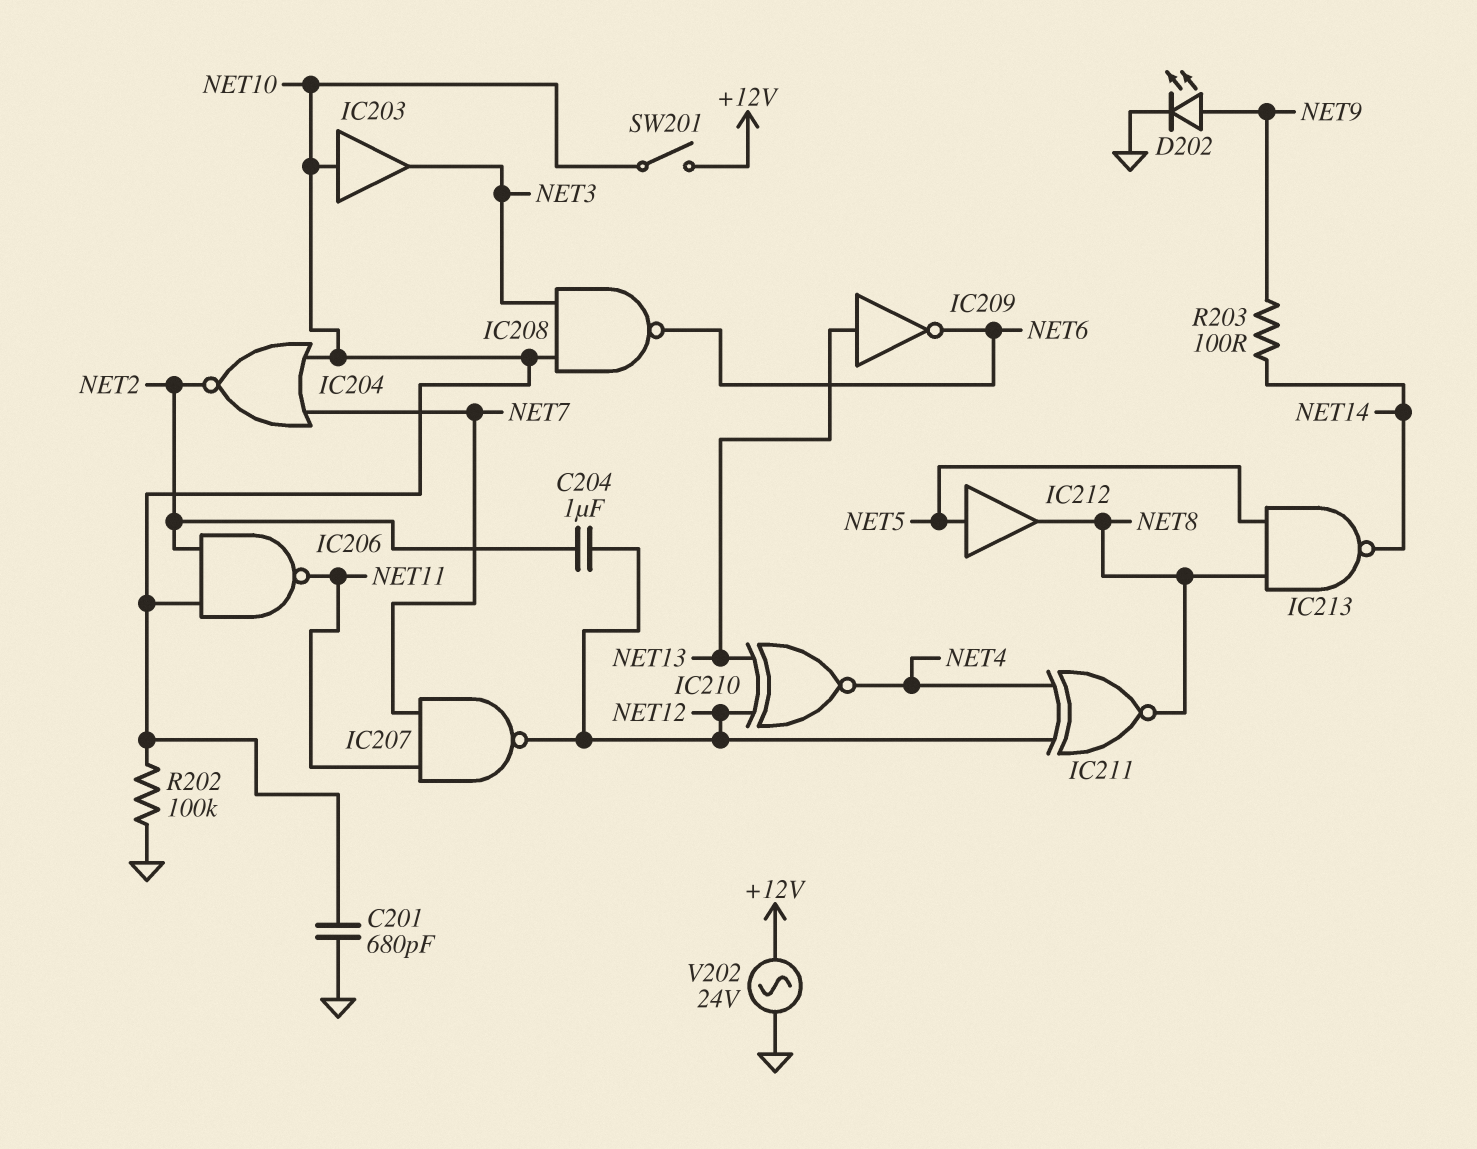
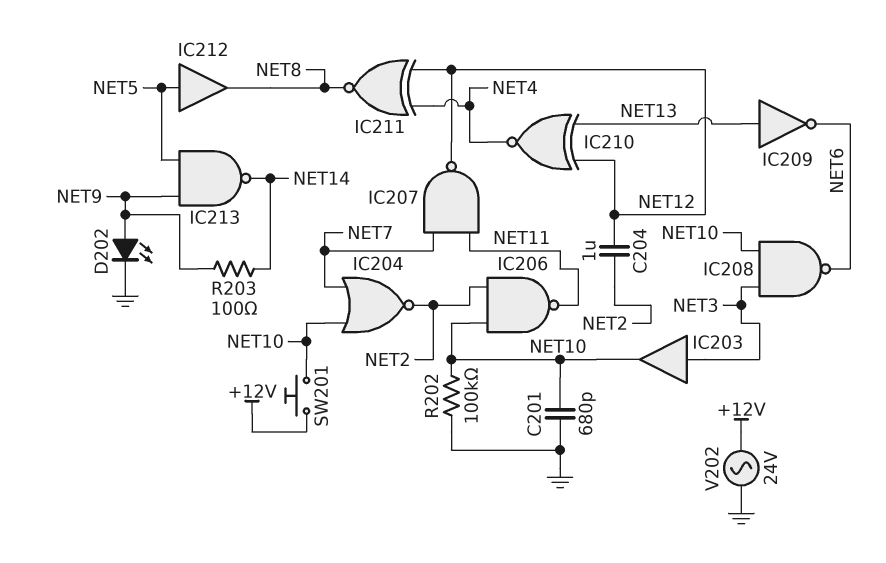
IC203: buffer (in NET10, out NET3) -> buffer (in NET3, out NET10)
IC213: NAND (in NET5, in NET8, out NET14) -> NAND (in NET5, in NET9, out NET14)
SW201: switch (+12V, NET10) -> button (+12V, NET10)

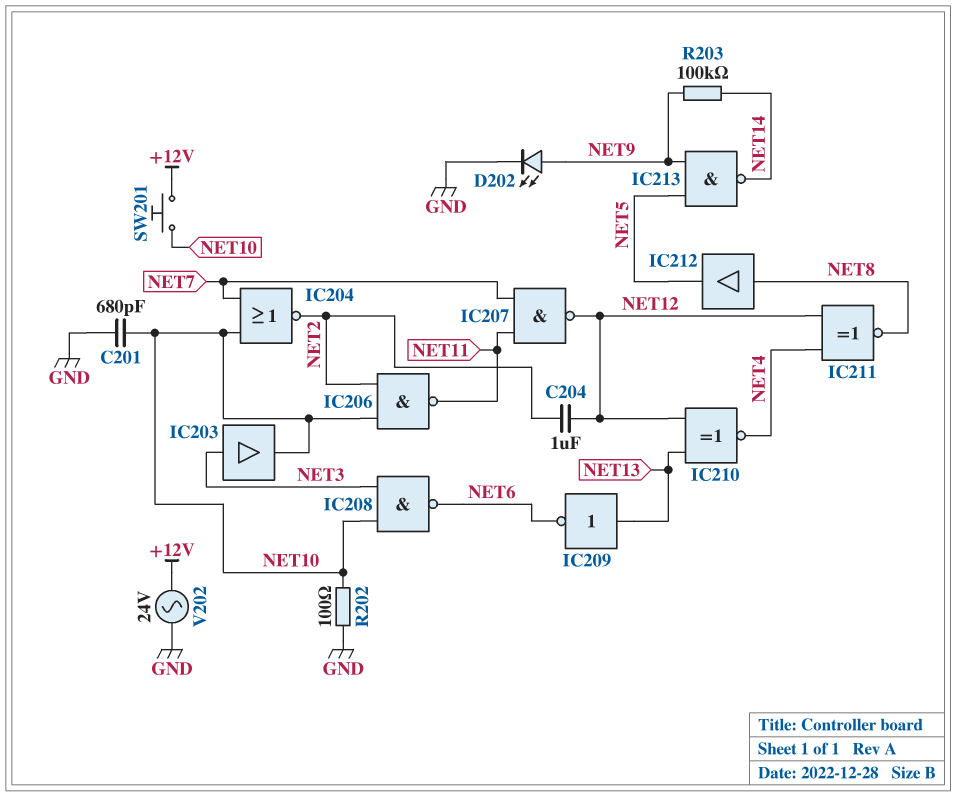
IC212: buffer (in NET5, out NET8) -> buffer (in NET8, out NET5)
R202: 100k (GND, NET10) -> 100 (GND, NET10)
R203: 100 (NET9, NET14) -> 100k (NET9, NET14)

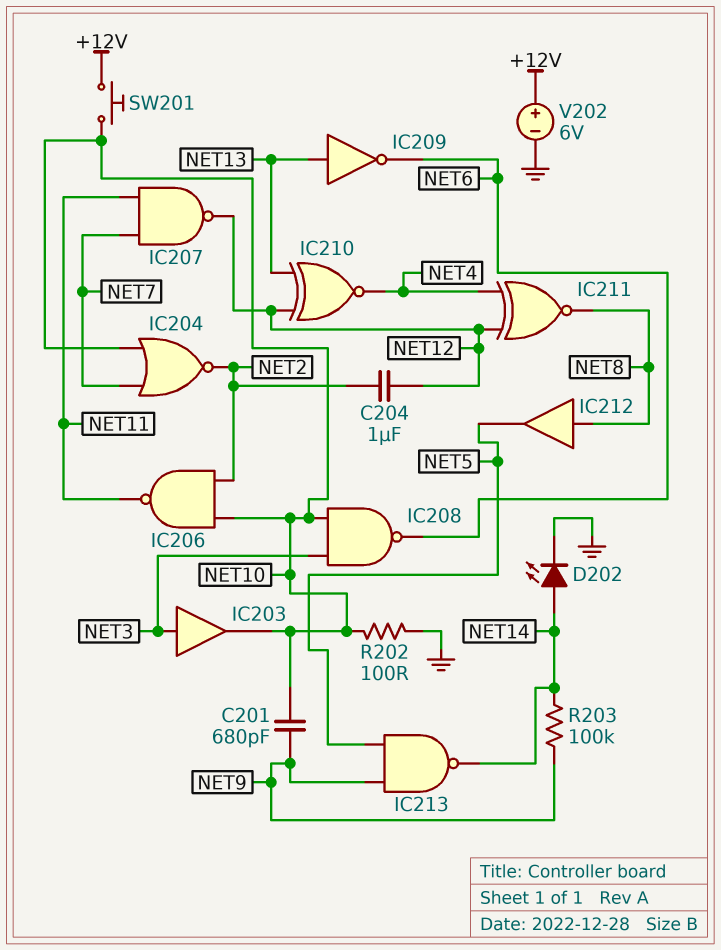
C201: 680pF (GND, NET10) -> 680pF (NET9, NET10)
D202: LED (A NET9, K GND) -> LED (A NET14, K GND)
V202: AC 24V (+12V, GND) -> 6V (plus +12V, minus GND)

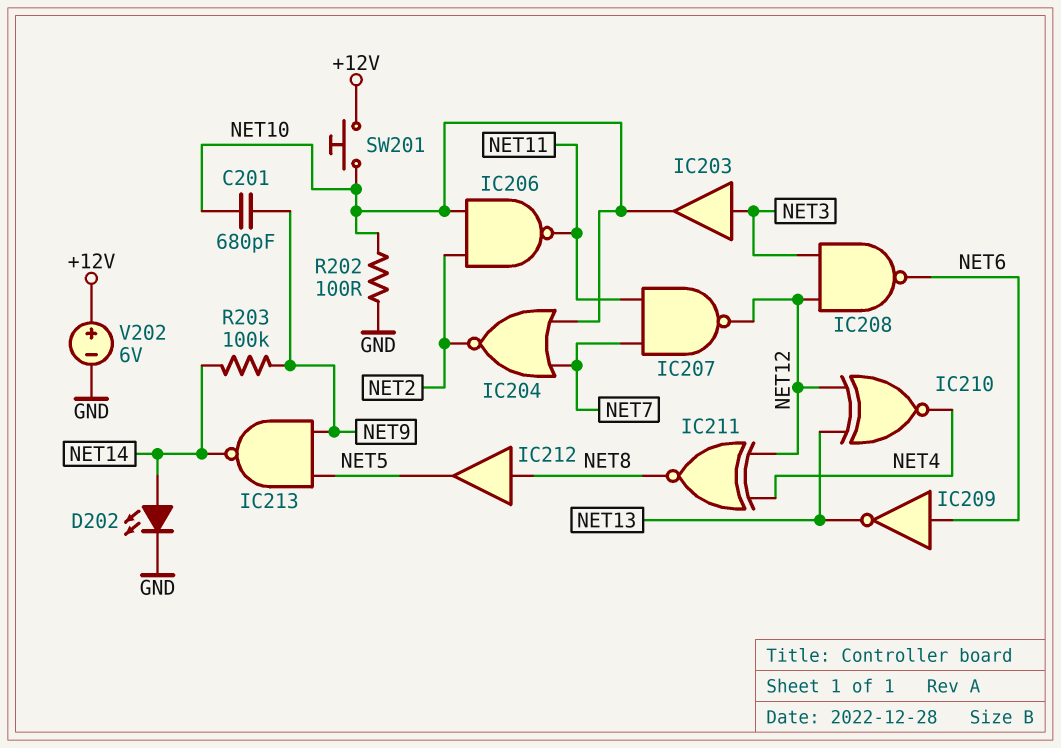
C204: 1uF (NET2, NET12) -> none
IC208: NAND (in NET3, in NET10, out NET6) -> NAND (in NET3, in NET12, out NET6)
IC209: NOT (in NET13, out NET6) -> NOT (in NET6, out NET13)

